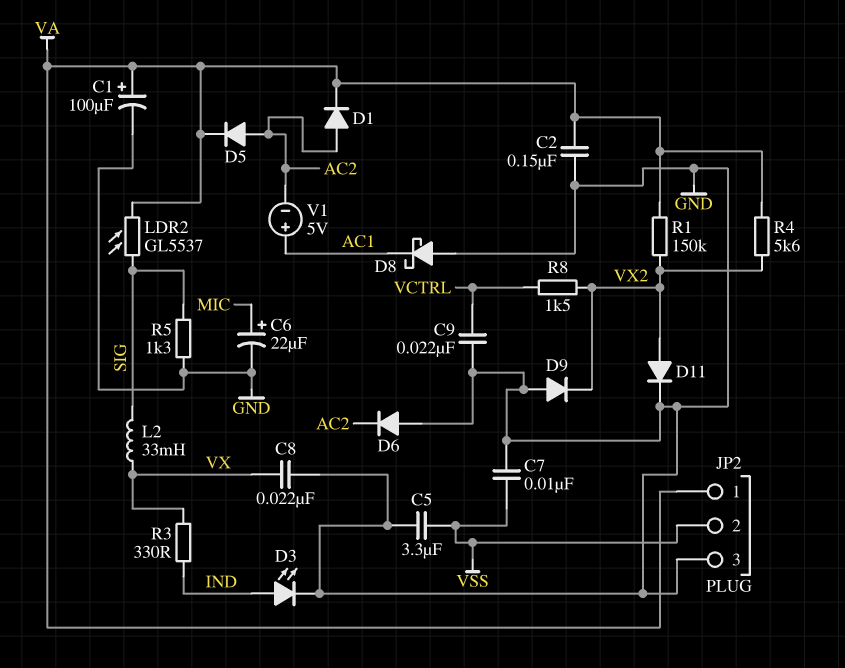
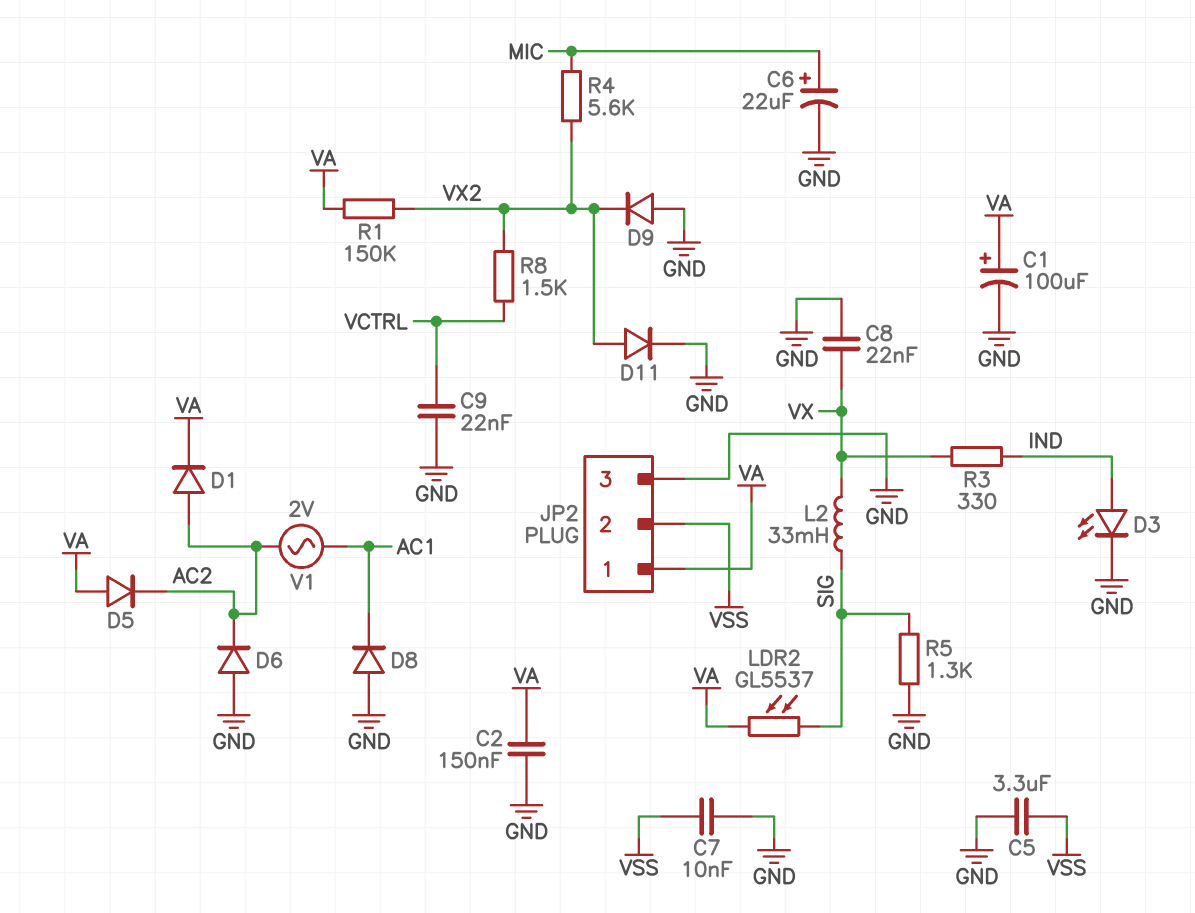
D5: diode (A AC2, K VA) -> diode (A VA, K AC2)
D8: schottky (A GND, K AC1) -> diode (A GND, K AC1)
R4: 5.6k (VA, VX2) -> 5.6k (MIC, VX2)
V1: 5V (plus AC1, minus AC2) -> AC 2V (AC1, AC2)

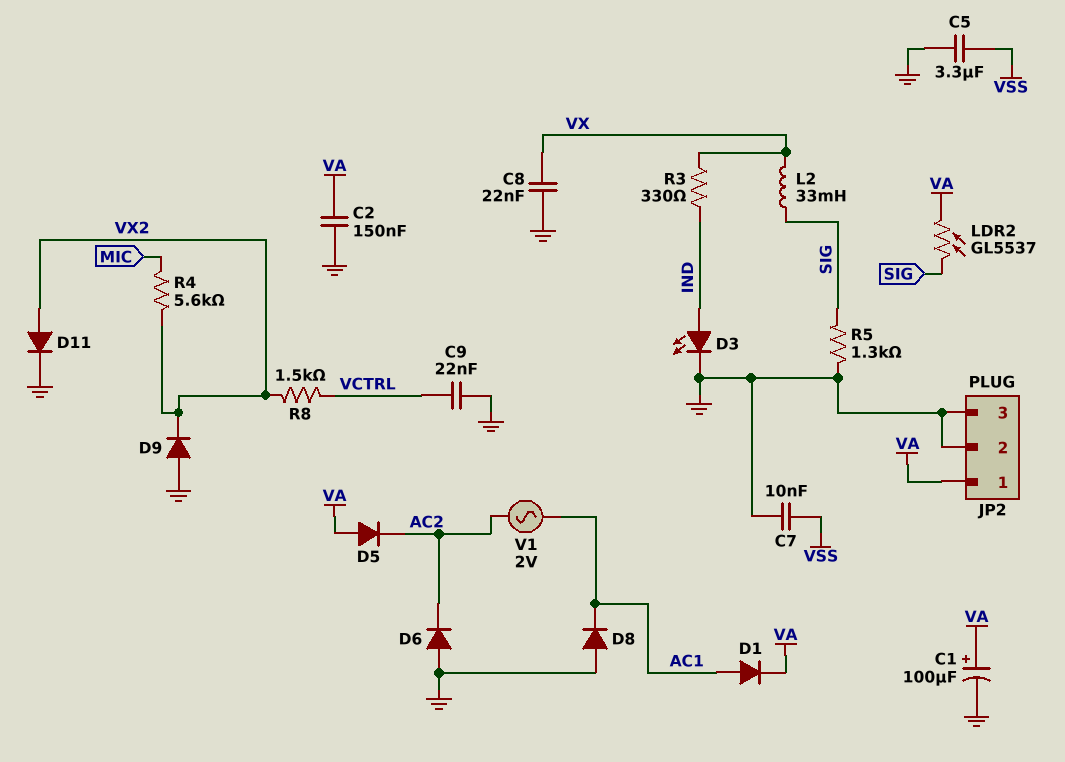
C6: 22uF (plus MIC, minus GND) -> none
D1: diode (A AC2, K VA) -> diode (A AC1, K VA)
JP2 pin 2: VSS -> GND
R1: 150k (VA, VX2) -> none

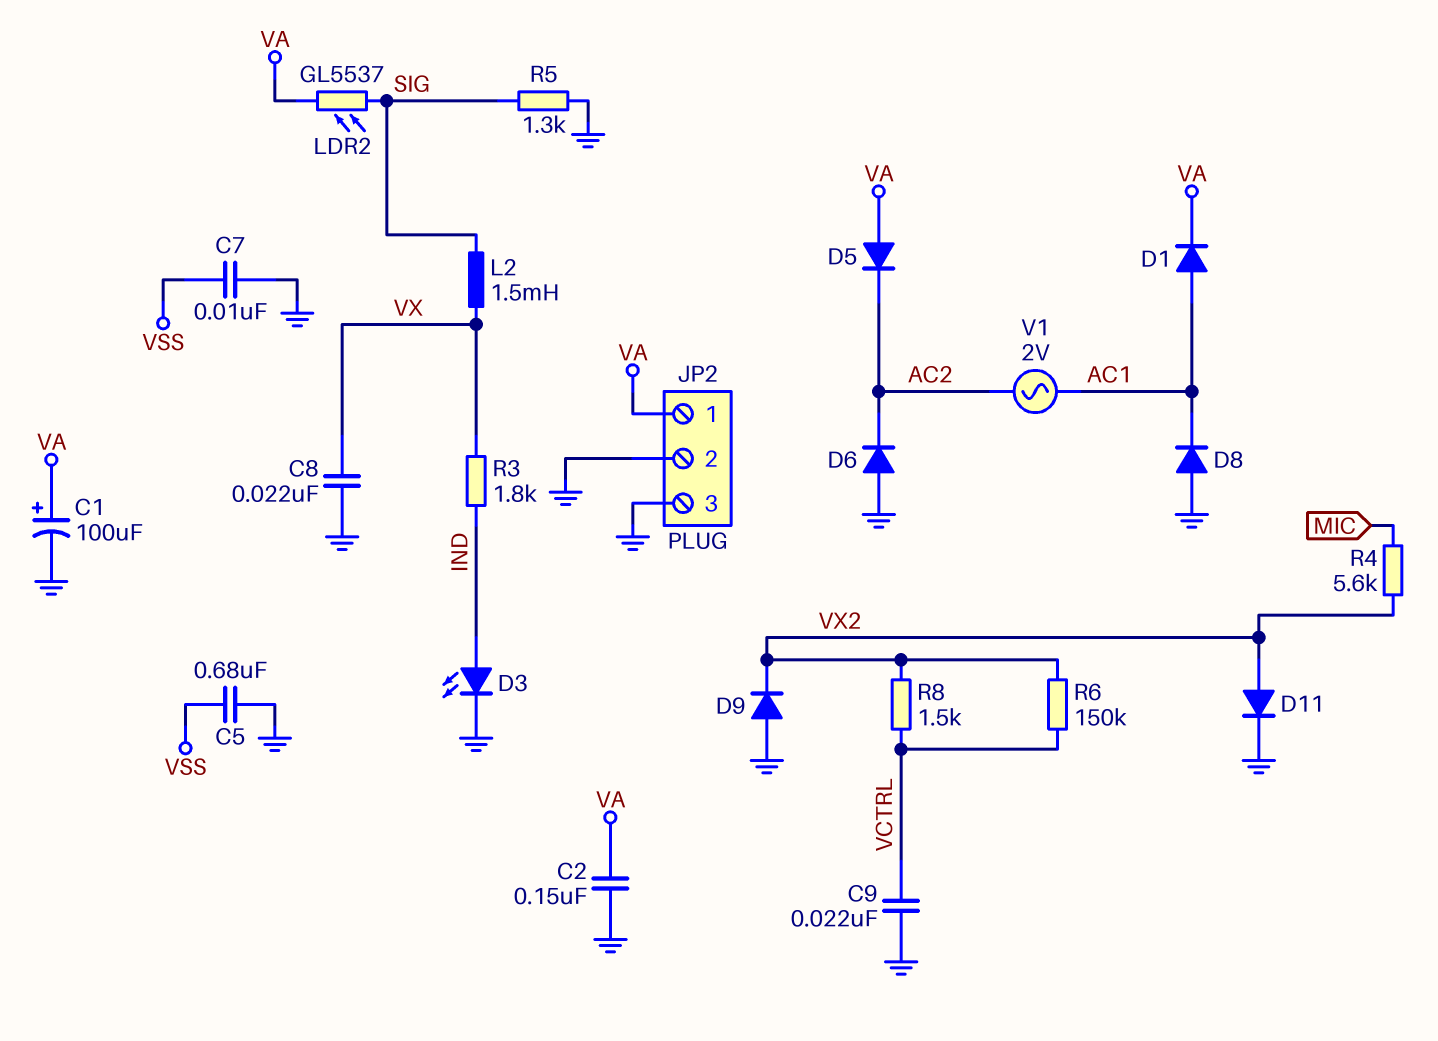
C5: 3.3uF (GND, VSS) -> 680nF (GND, VSS)
L2: 33mH (SIG, VX) -> 1.5mH (SIG, VX)
R3: 330 (IND, VX) -> 1.8k (IND, VX)
R6: none -> 150k (VCTRL, VX2)

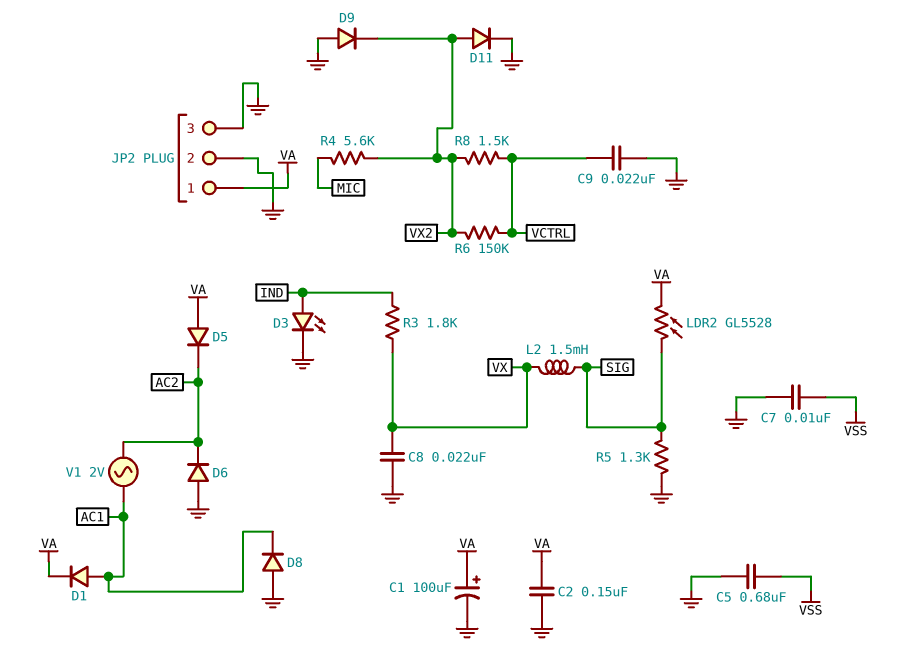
LDR2: GL5537 (SIG, VA) -> GL5528 (SIG, VA)

